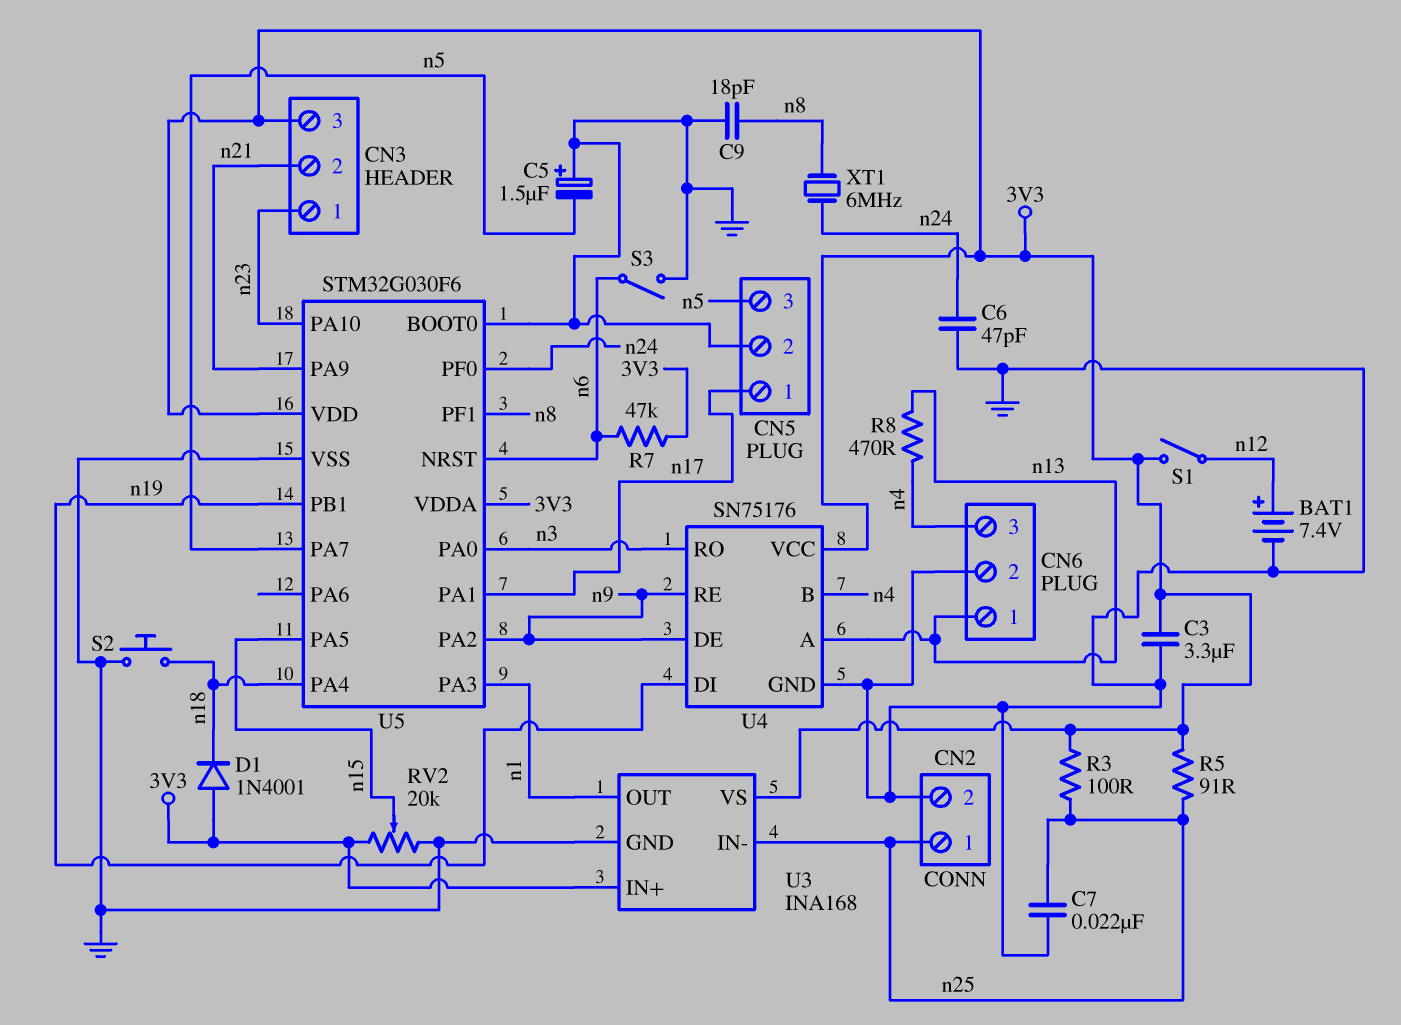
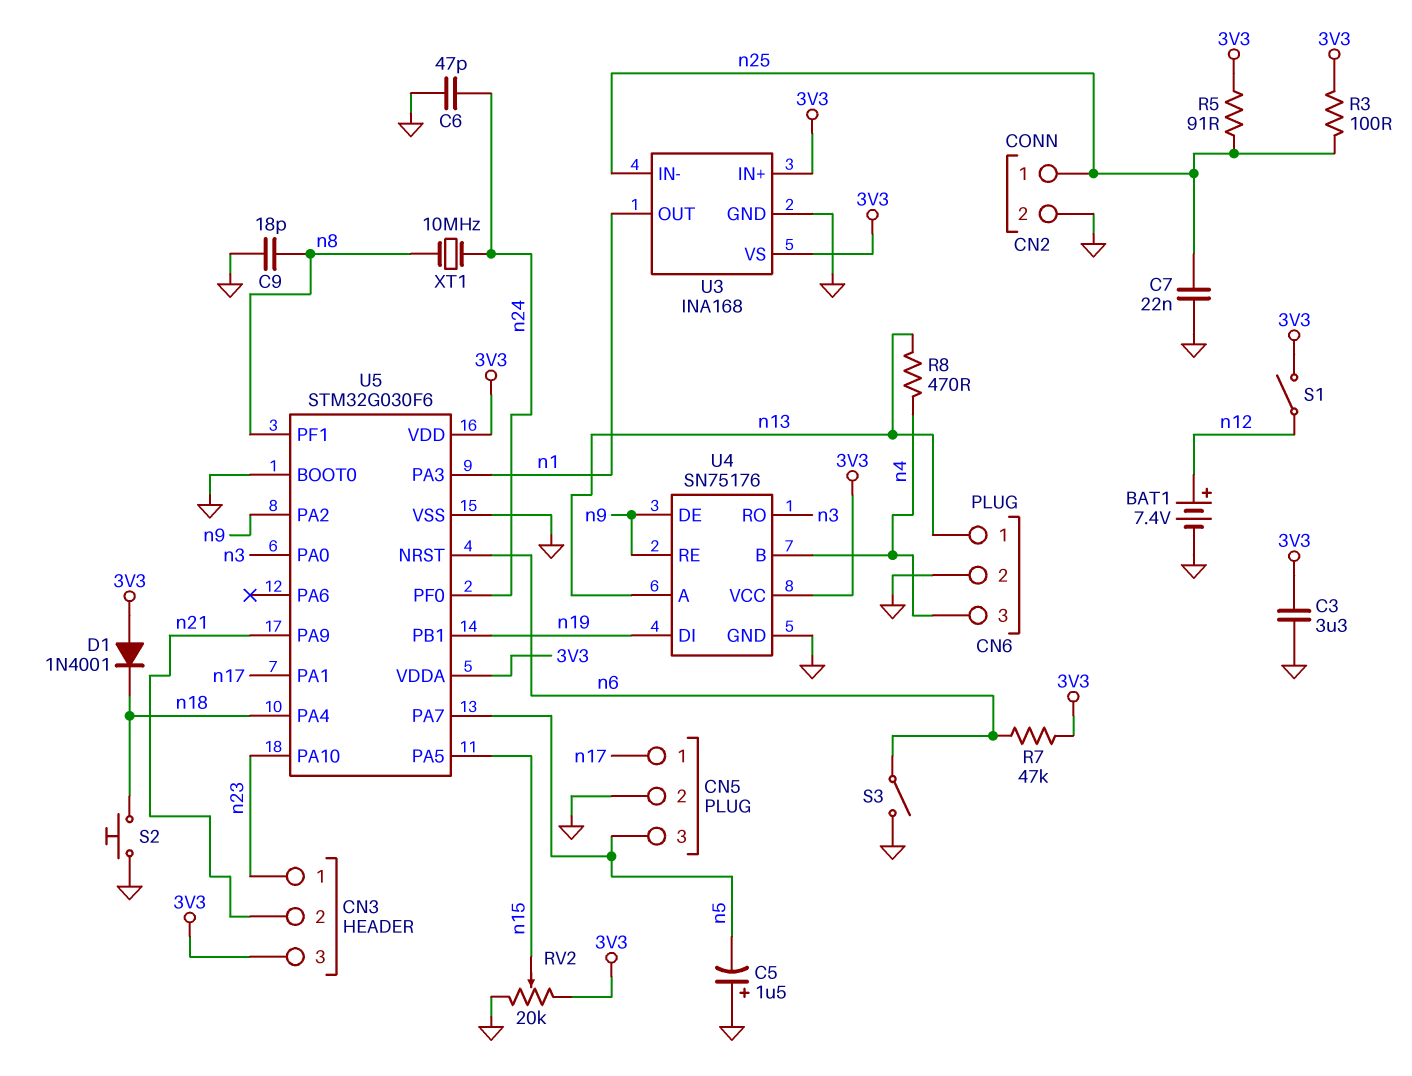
XT1: 6MHz (n8, n24) -> 10MHz (n8, n24)

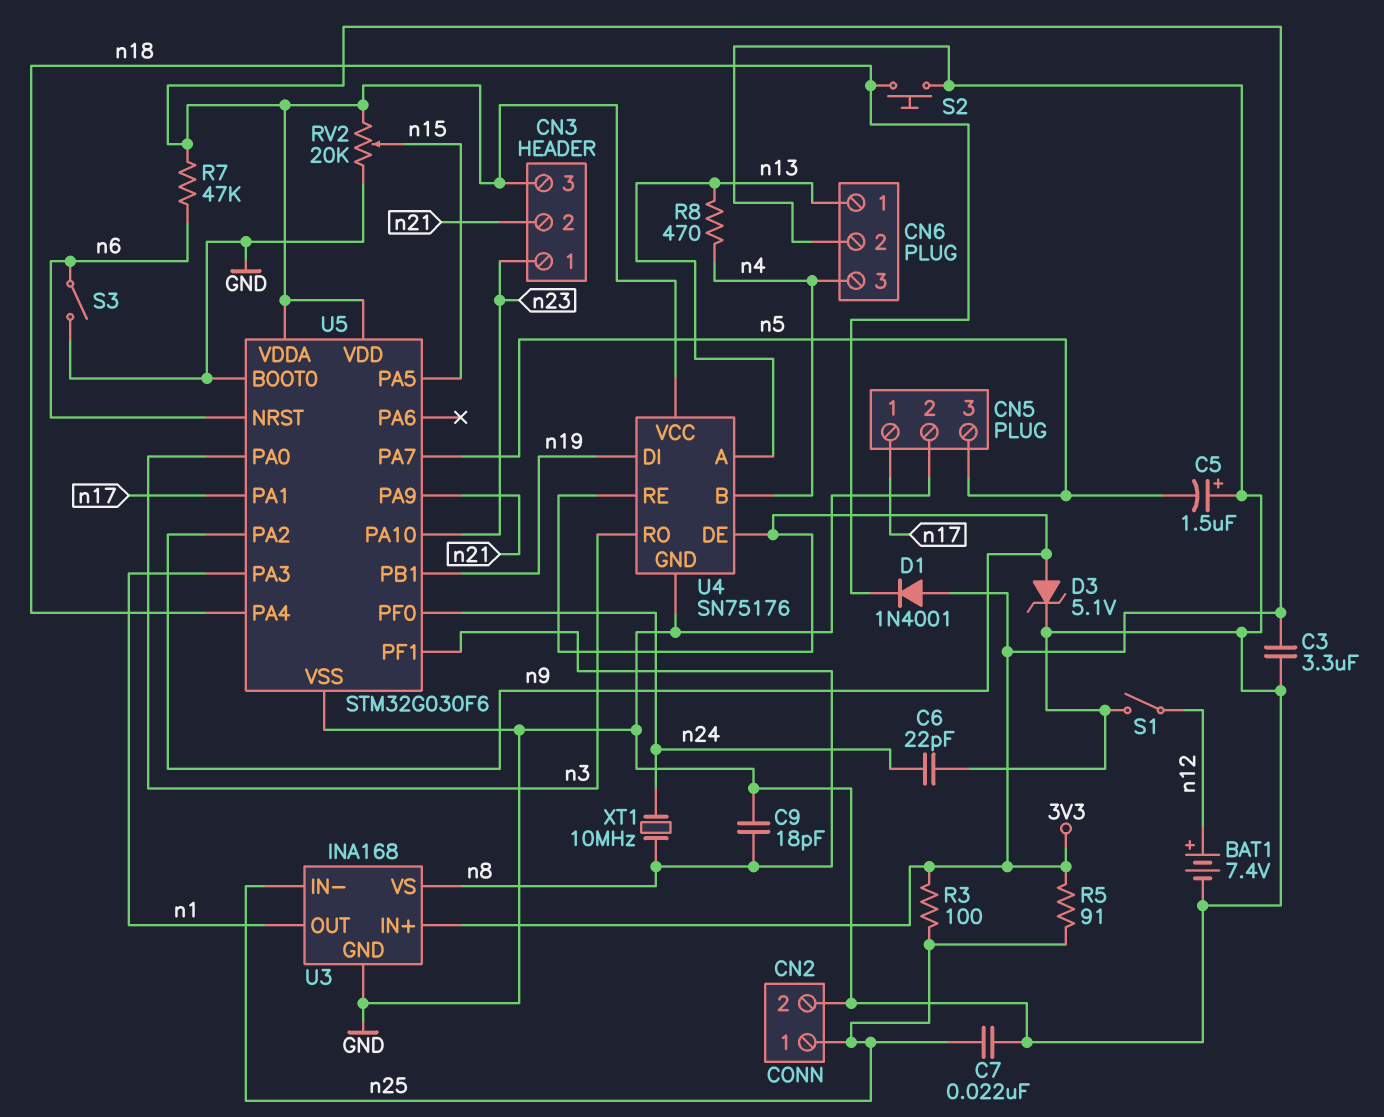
C6: 47pF (GND, n24) -> 22pF (GND, n24)
D3: none -> zener 5.1V (A n9, K GND)
S1: switch (3V3, n12) -> switch (GND, n12)
U3 pin VS: 3V3 -> n8

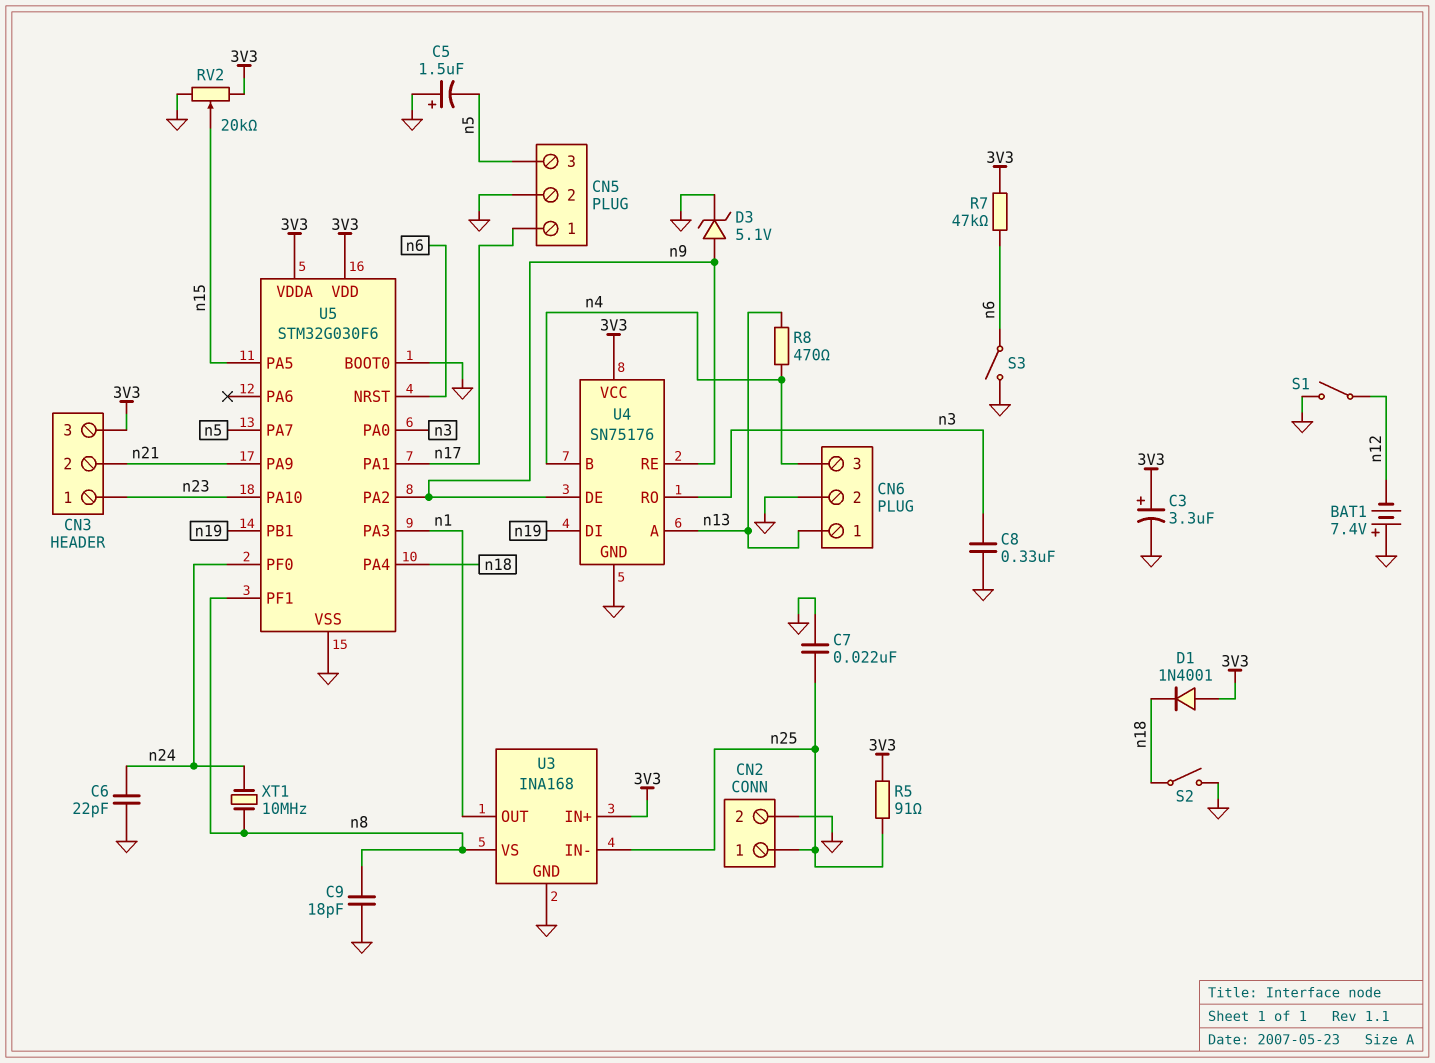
BAT1: 7.4V (plus n12, minus GND) -> 7.4V (plus GND, minus n12)
C3: 3.3uF (3V3, GND) -> 3.3uF (plus 3V3, minus GND)
C8: none -> 330nF (GND, n3)
R3: 100 (3V3, n25) -> none
S2: button (GND, n18) -> switch (GND, n18)

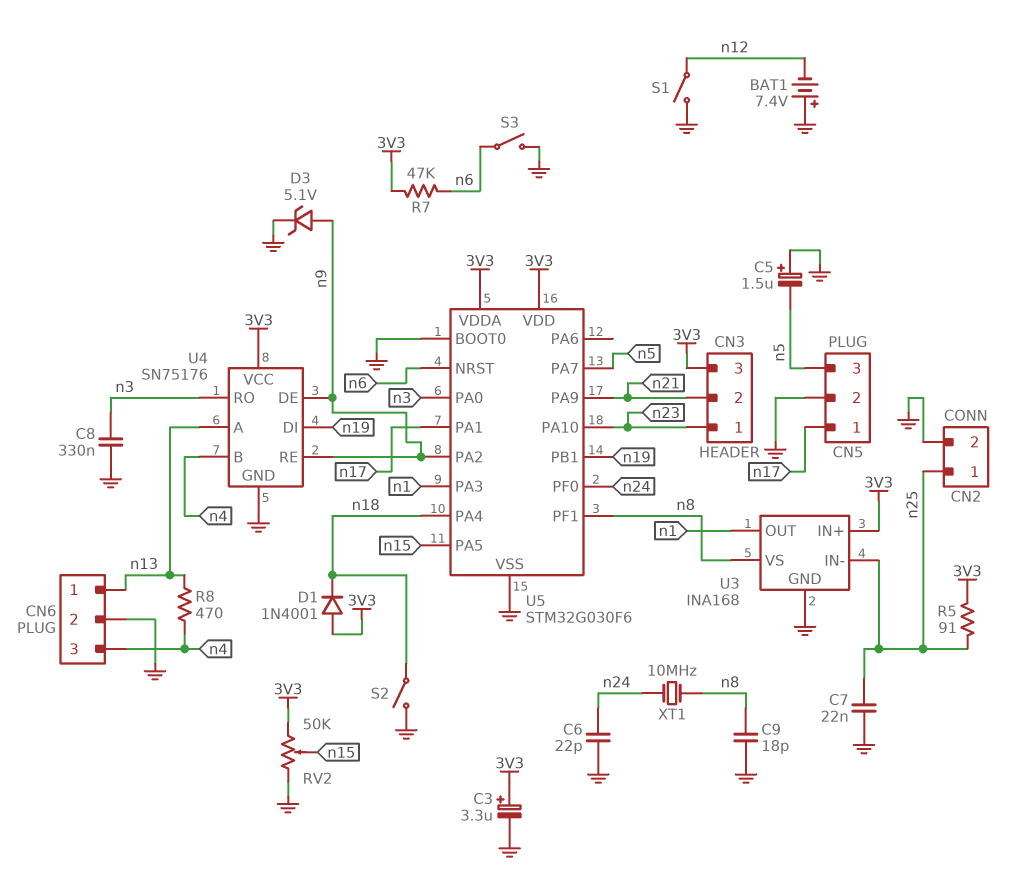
RV2: 20k (3V3, GND, wiper n15) -> 50k (3V3, GND, wiper n15)

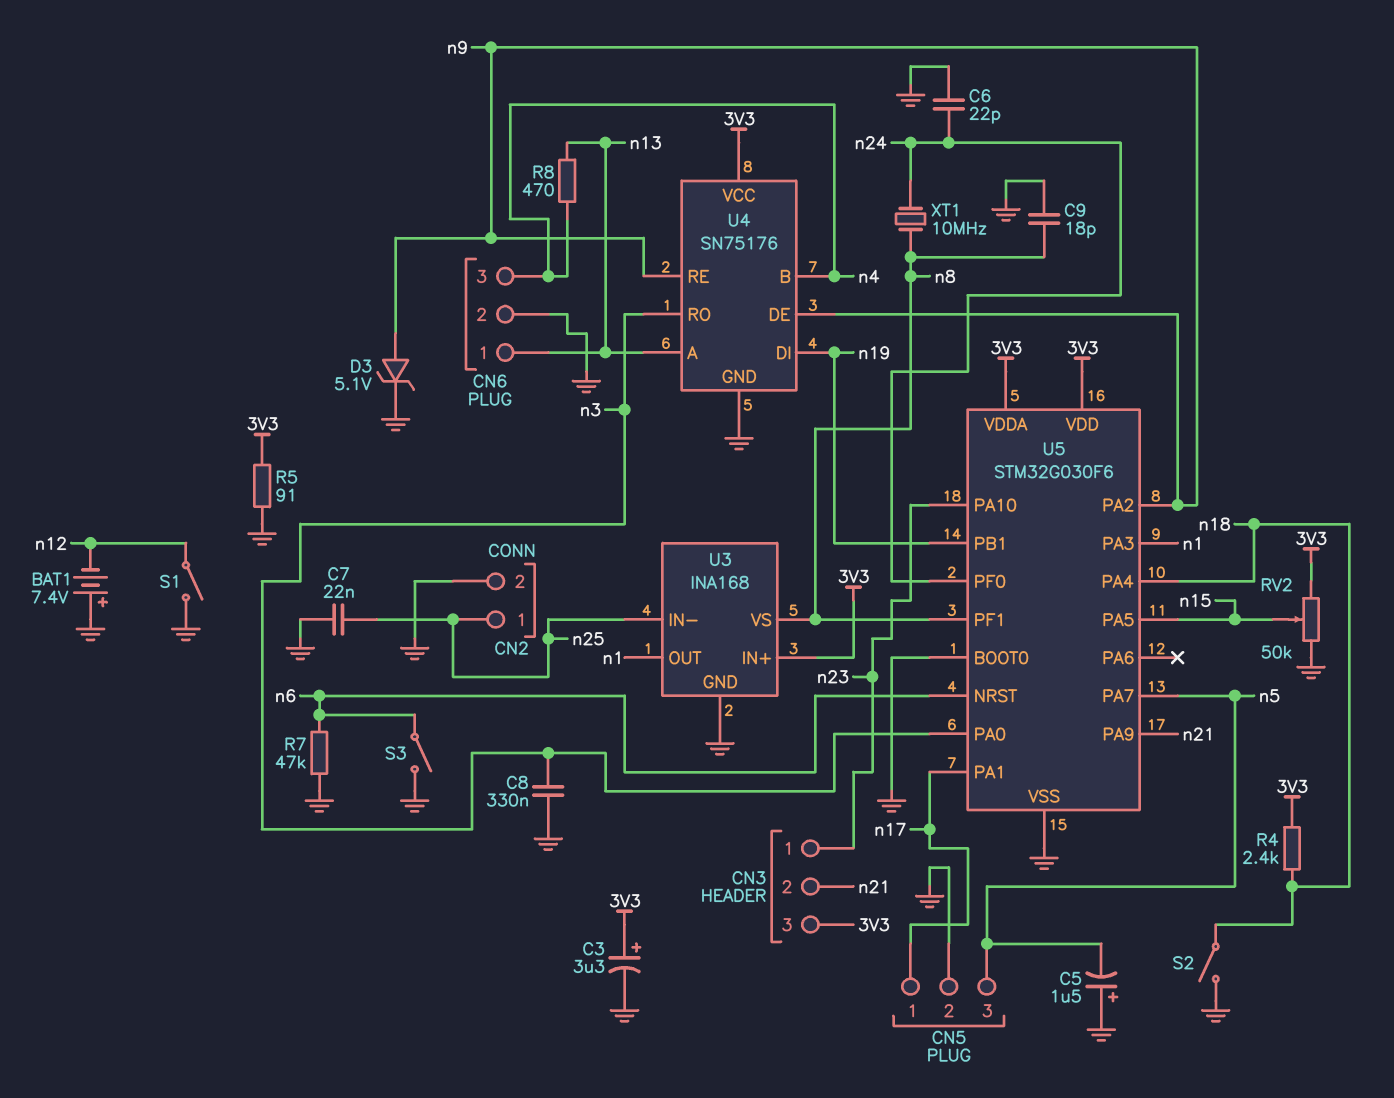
D1: diode 1N4001 (A 3V3, K n18) -> none
R4: none -> 2.4k (3V3, n18)
R5: 91 (3V3, n25) -> 91 (3V3, GND)
R7: 47k (3V3, n6) -> 47k (GND, n6)

